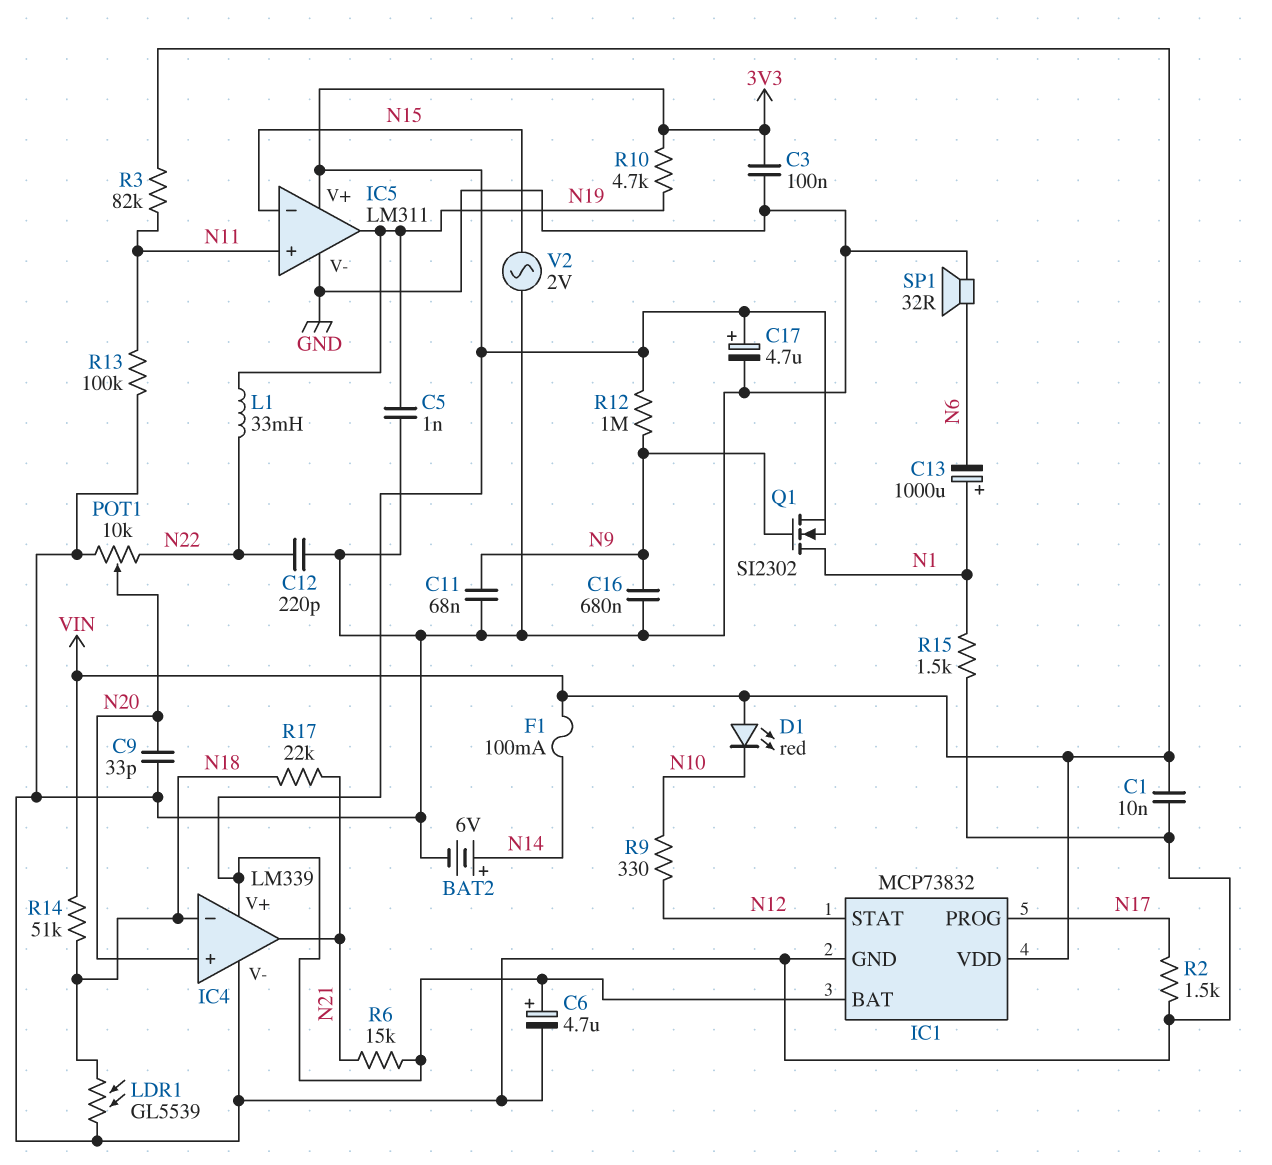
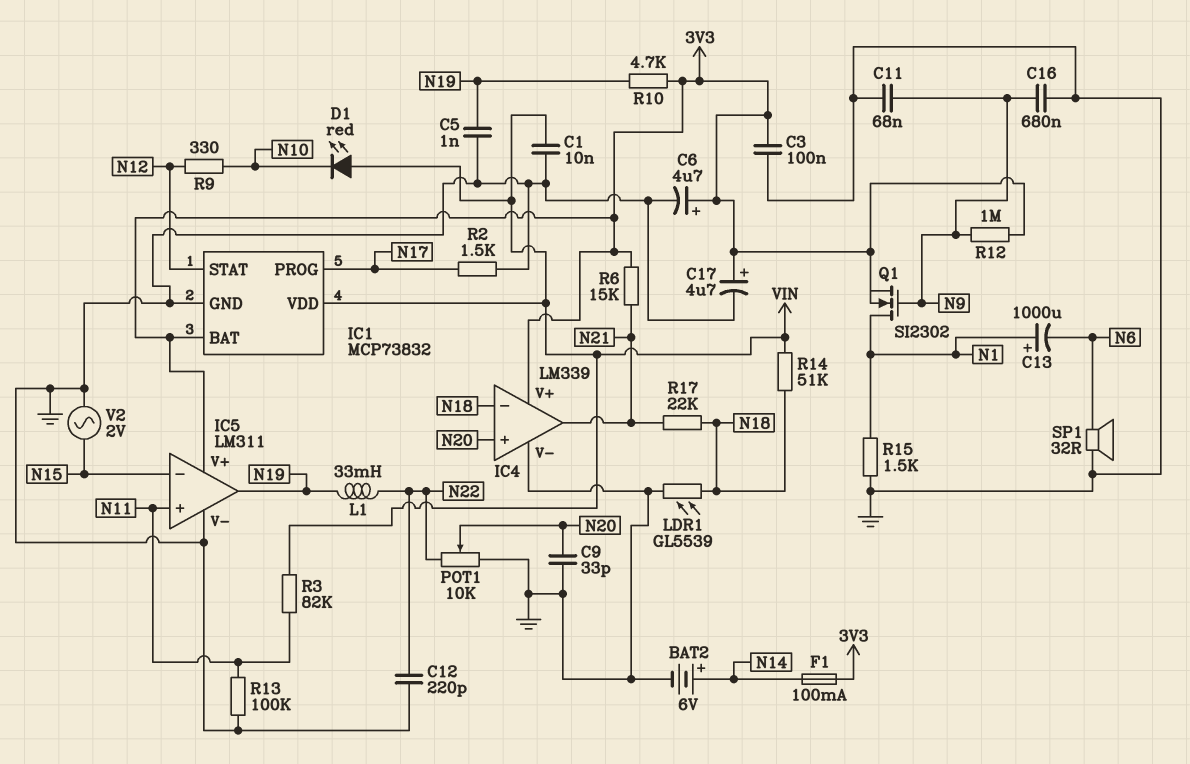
F1: 100mA (N14, VIN) -> 100mA (3V3, N14)

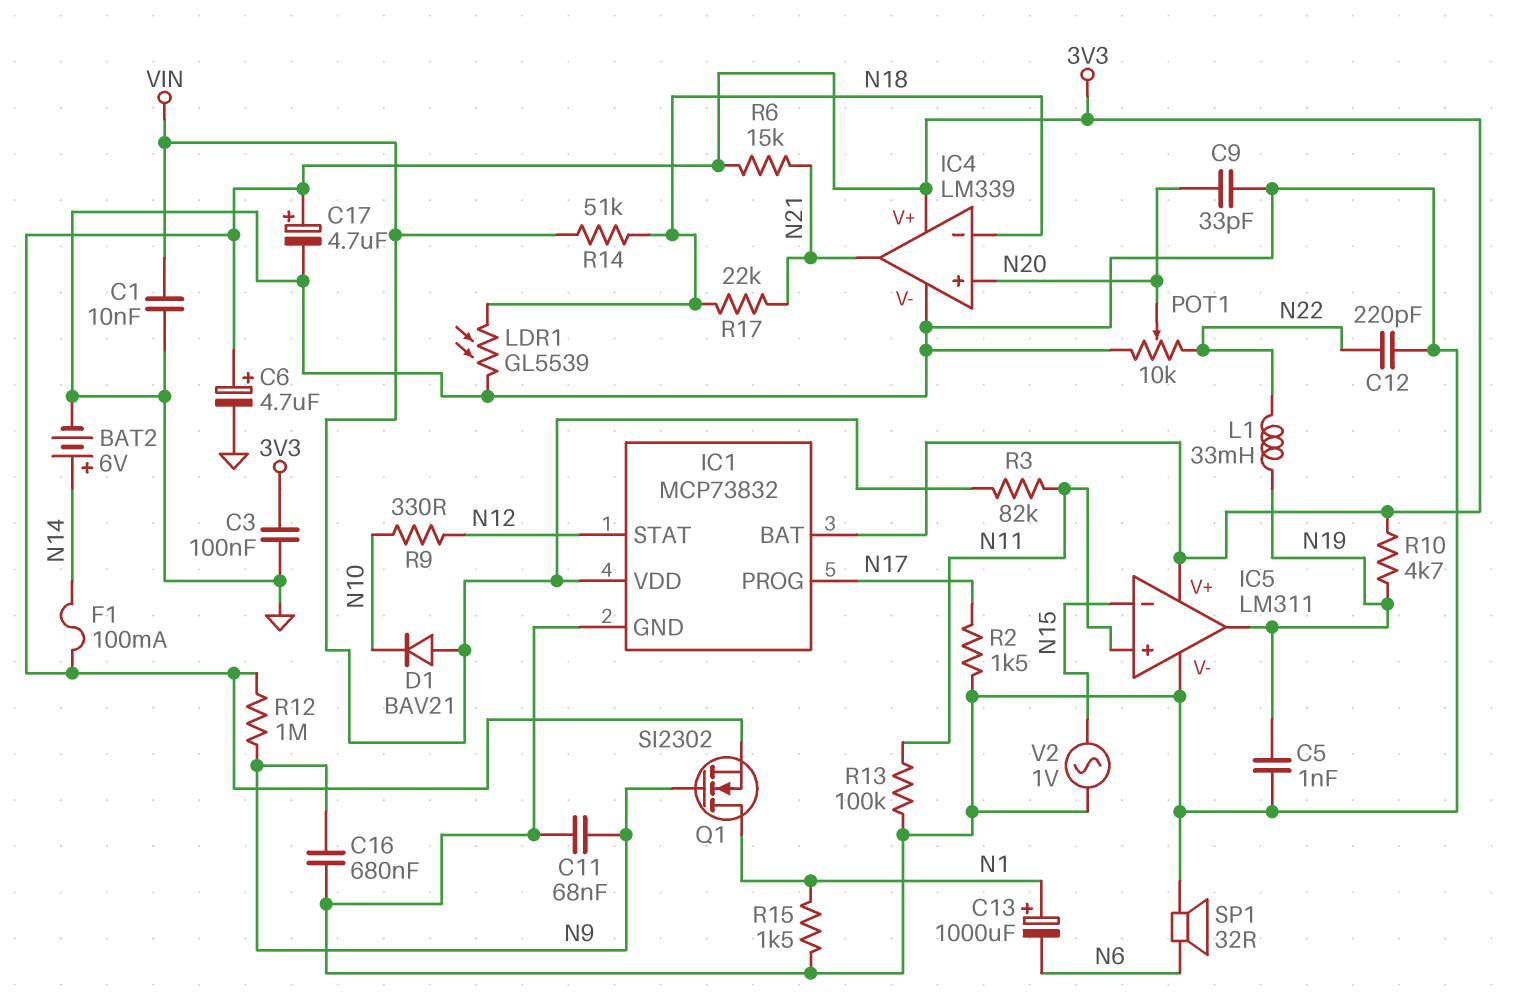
D1: LED red (A VIN, K N10) -> diode BAV21 (A VIN, K N10)
V2: AC 2V (GND, N15) -> AC 1V (GND, N15)

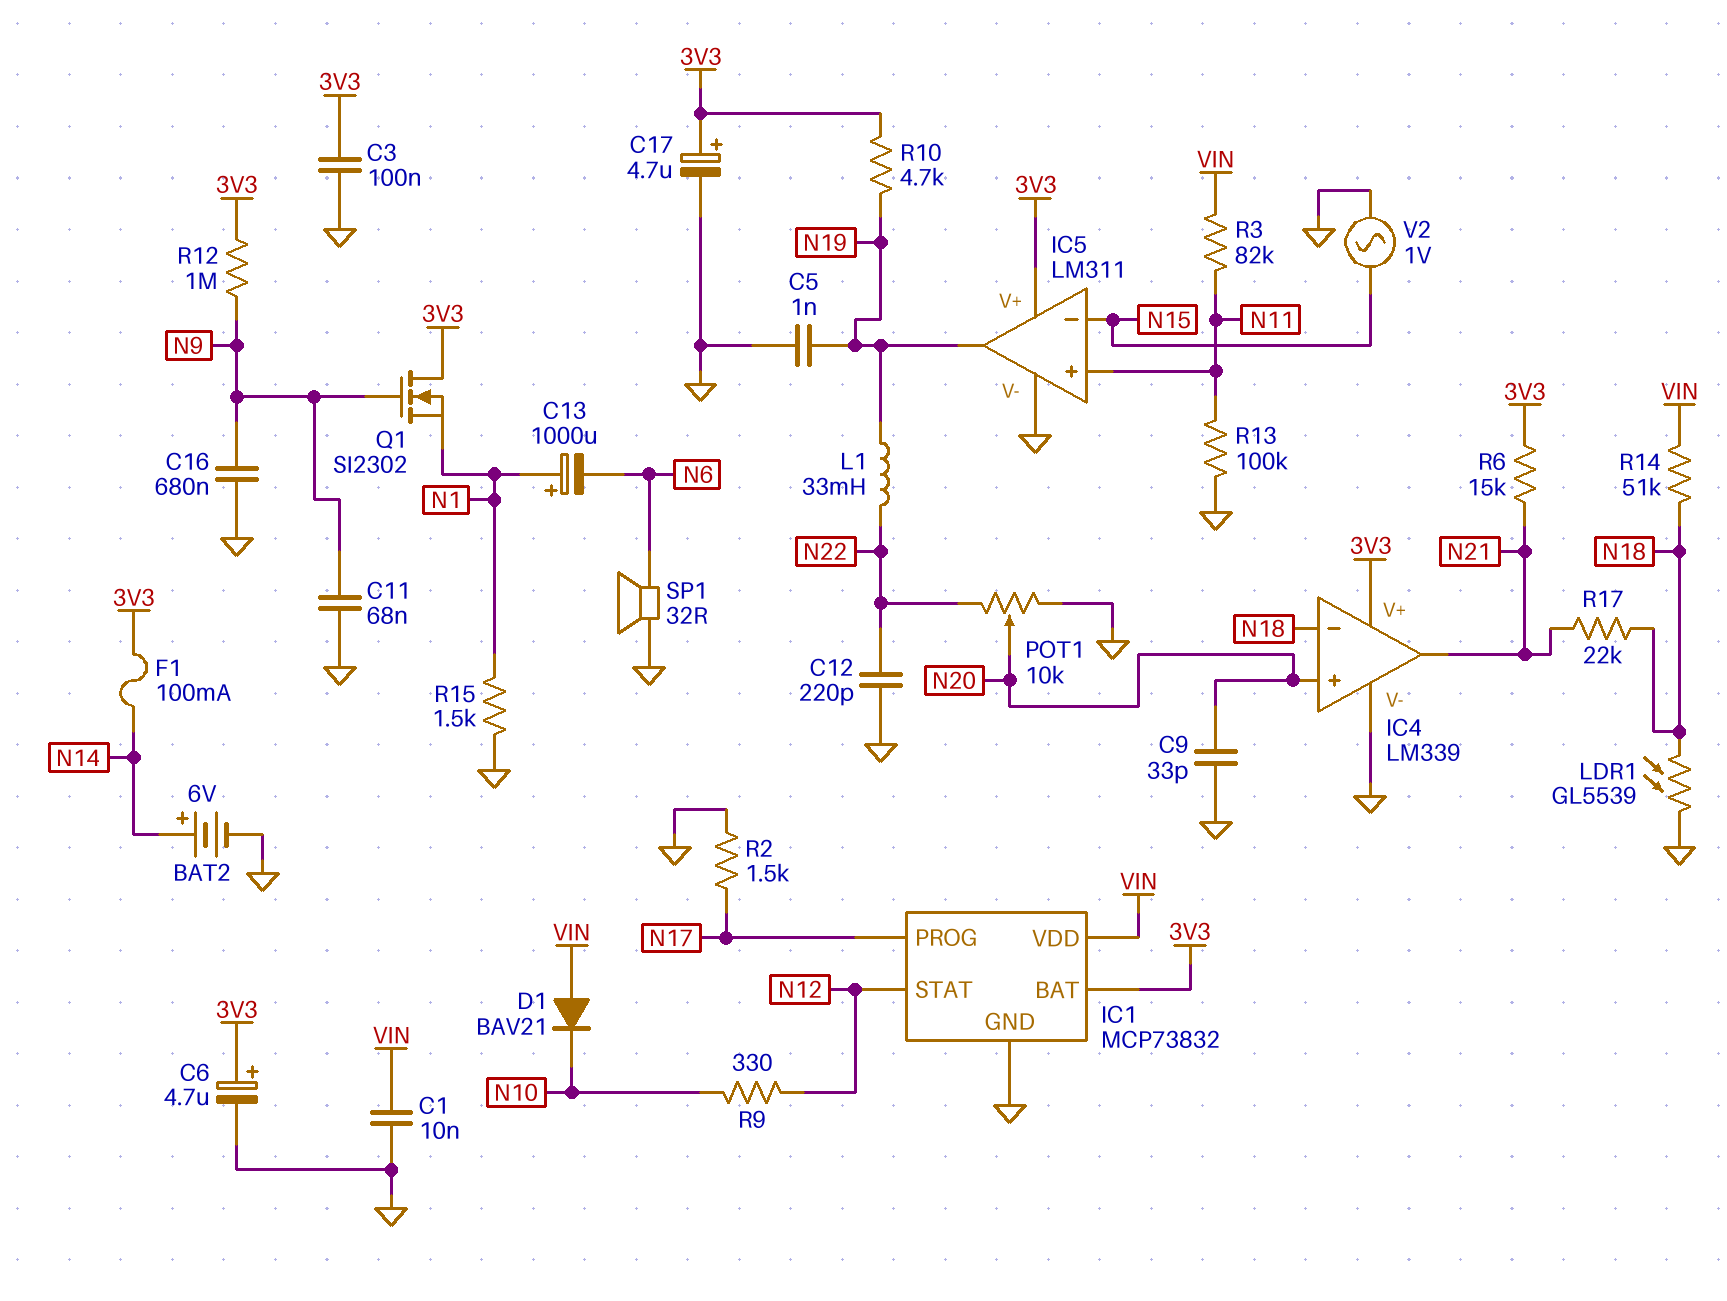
Q1: NMOS SI2302 (G N9, D N1, S 3V3) -> NMOS SI2302 (G N9, D 3V3, S N1)

